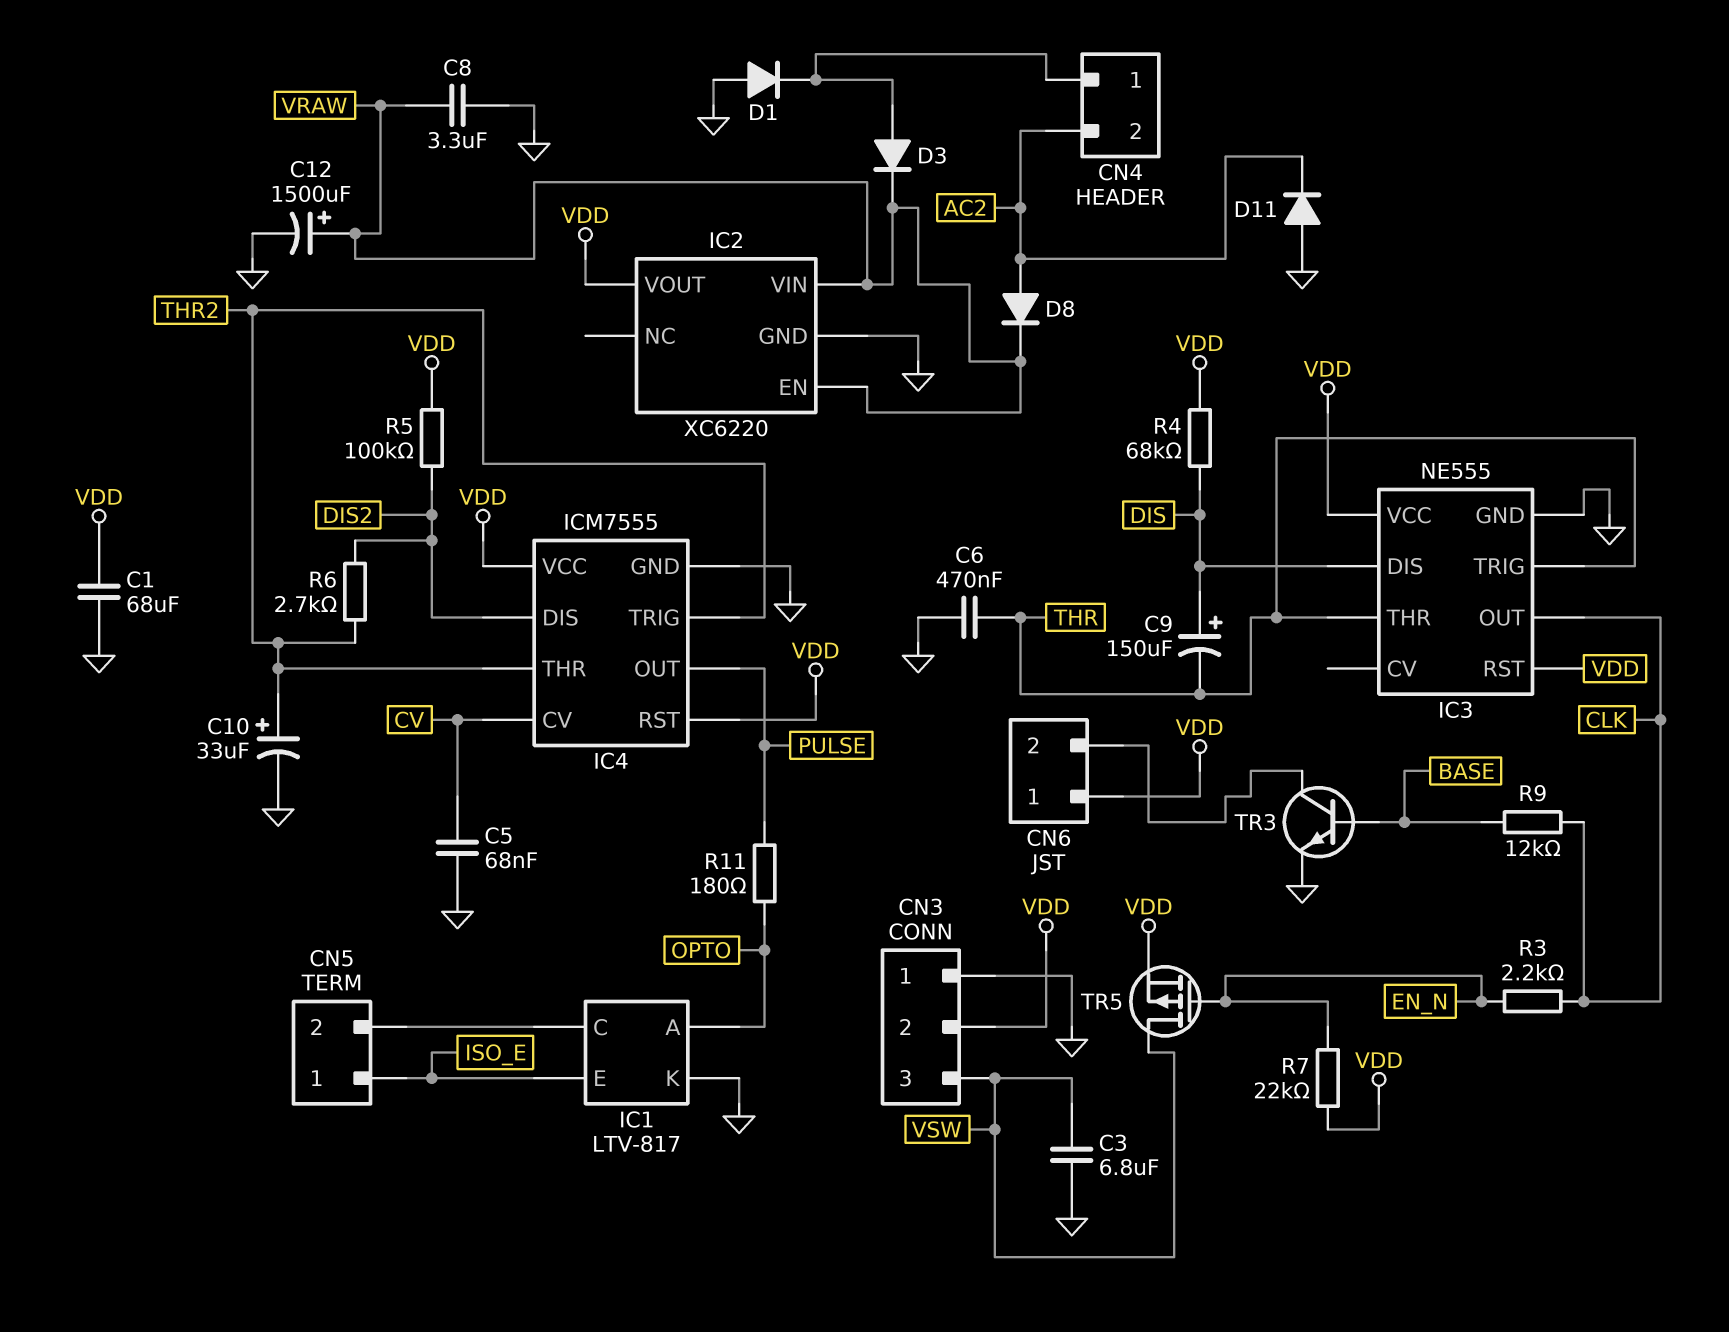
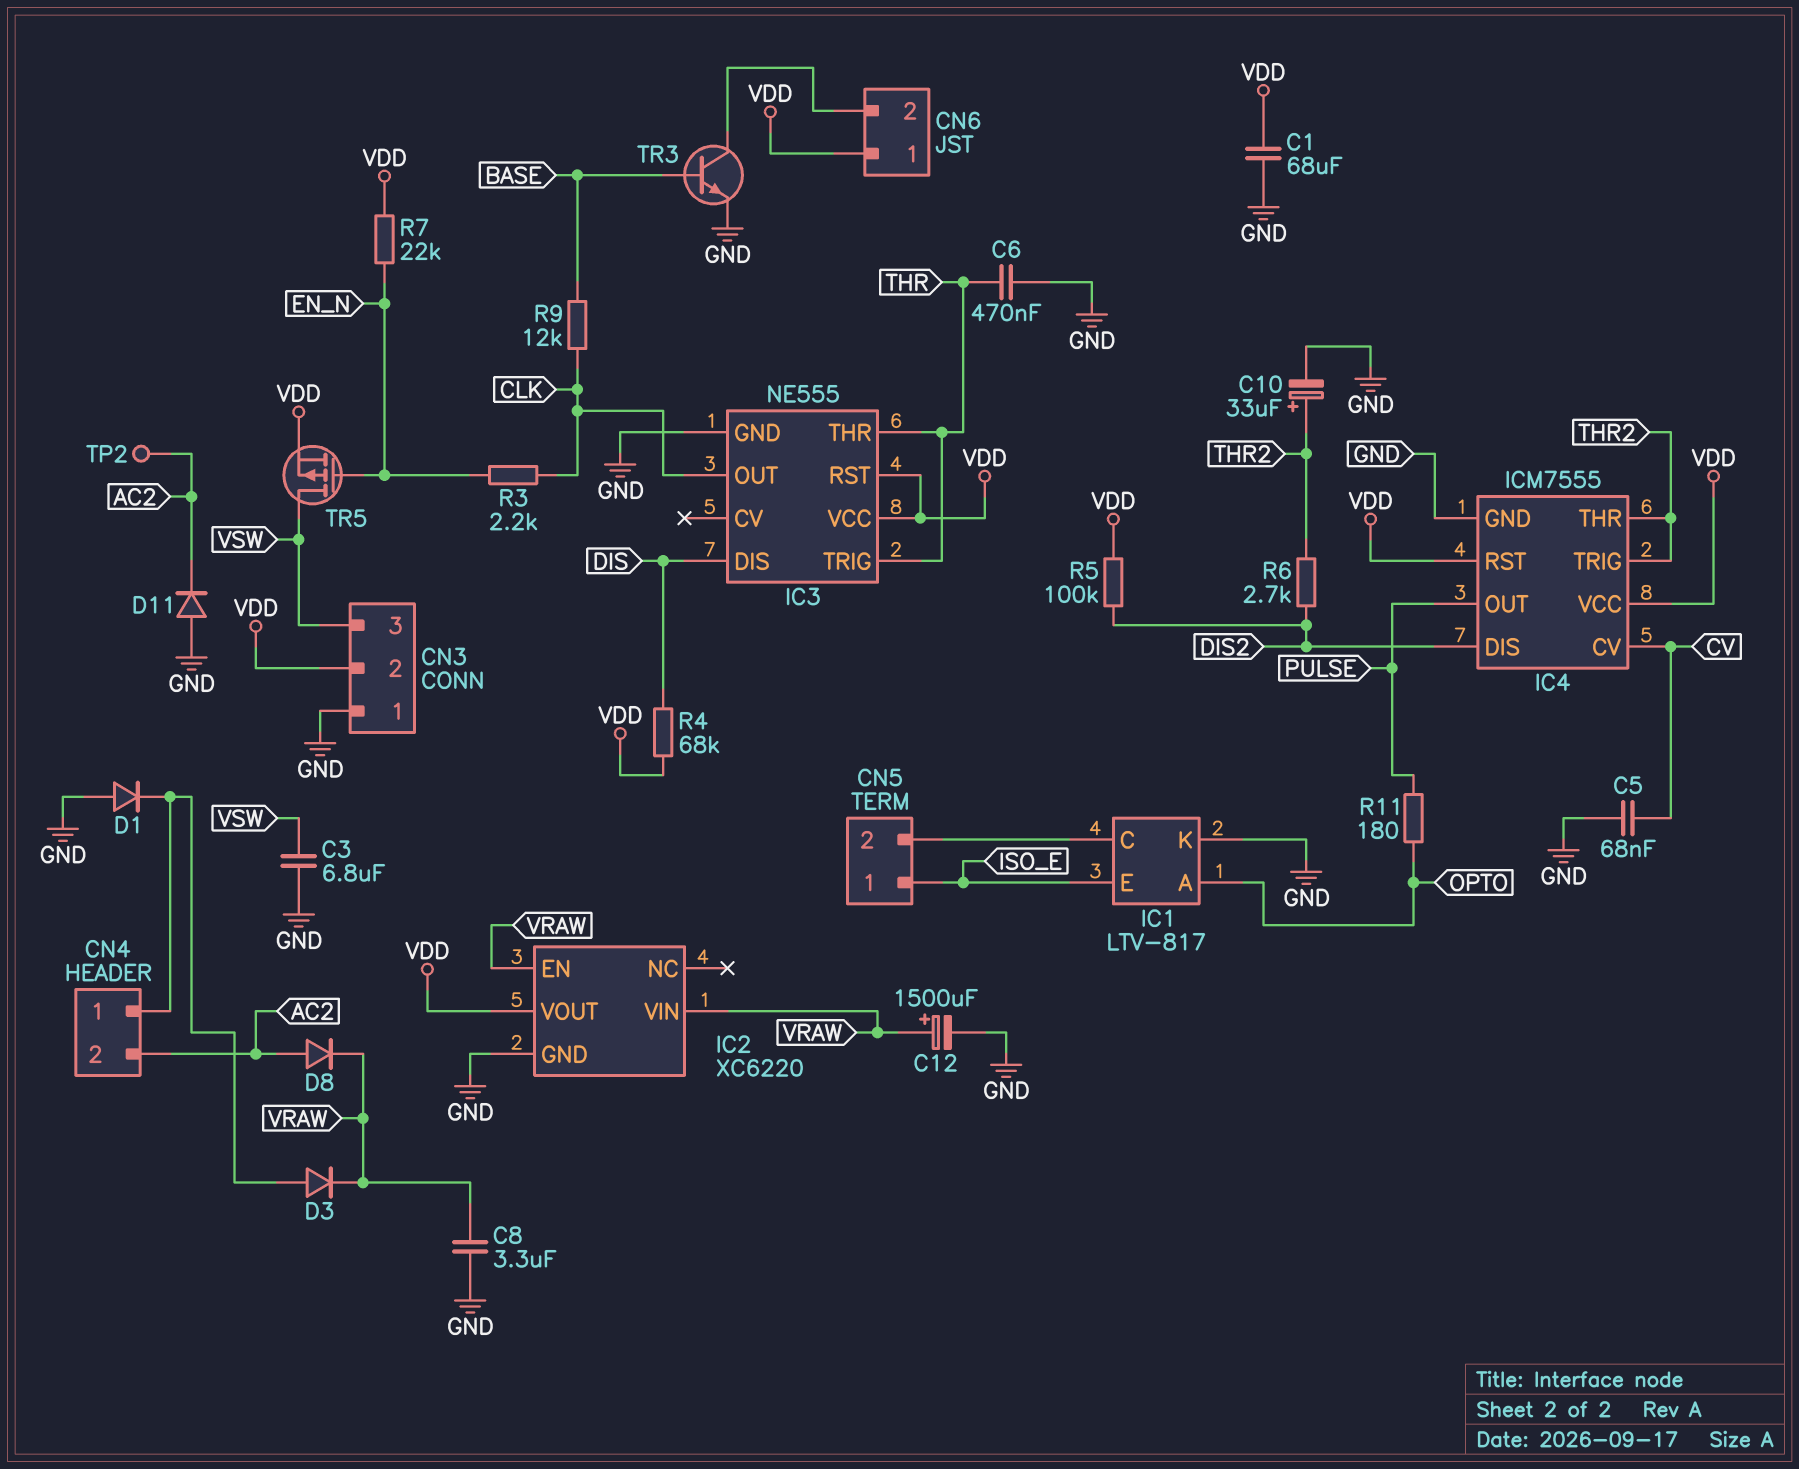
C9: 150uF (plus DIS, minus THR) -> none
TP2: none -> test point (AC2)

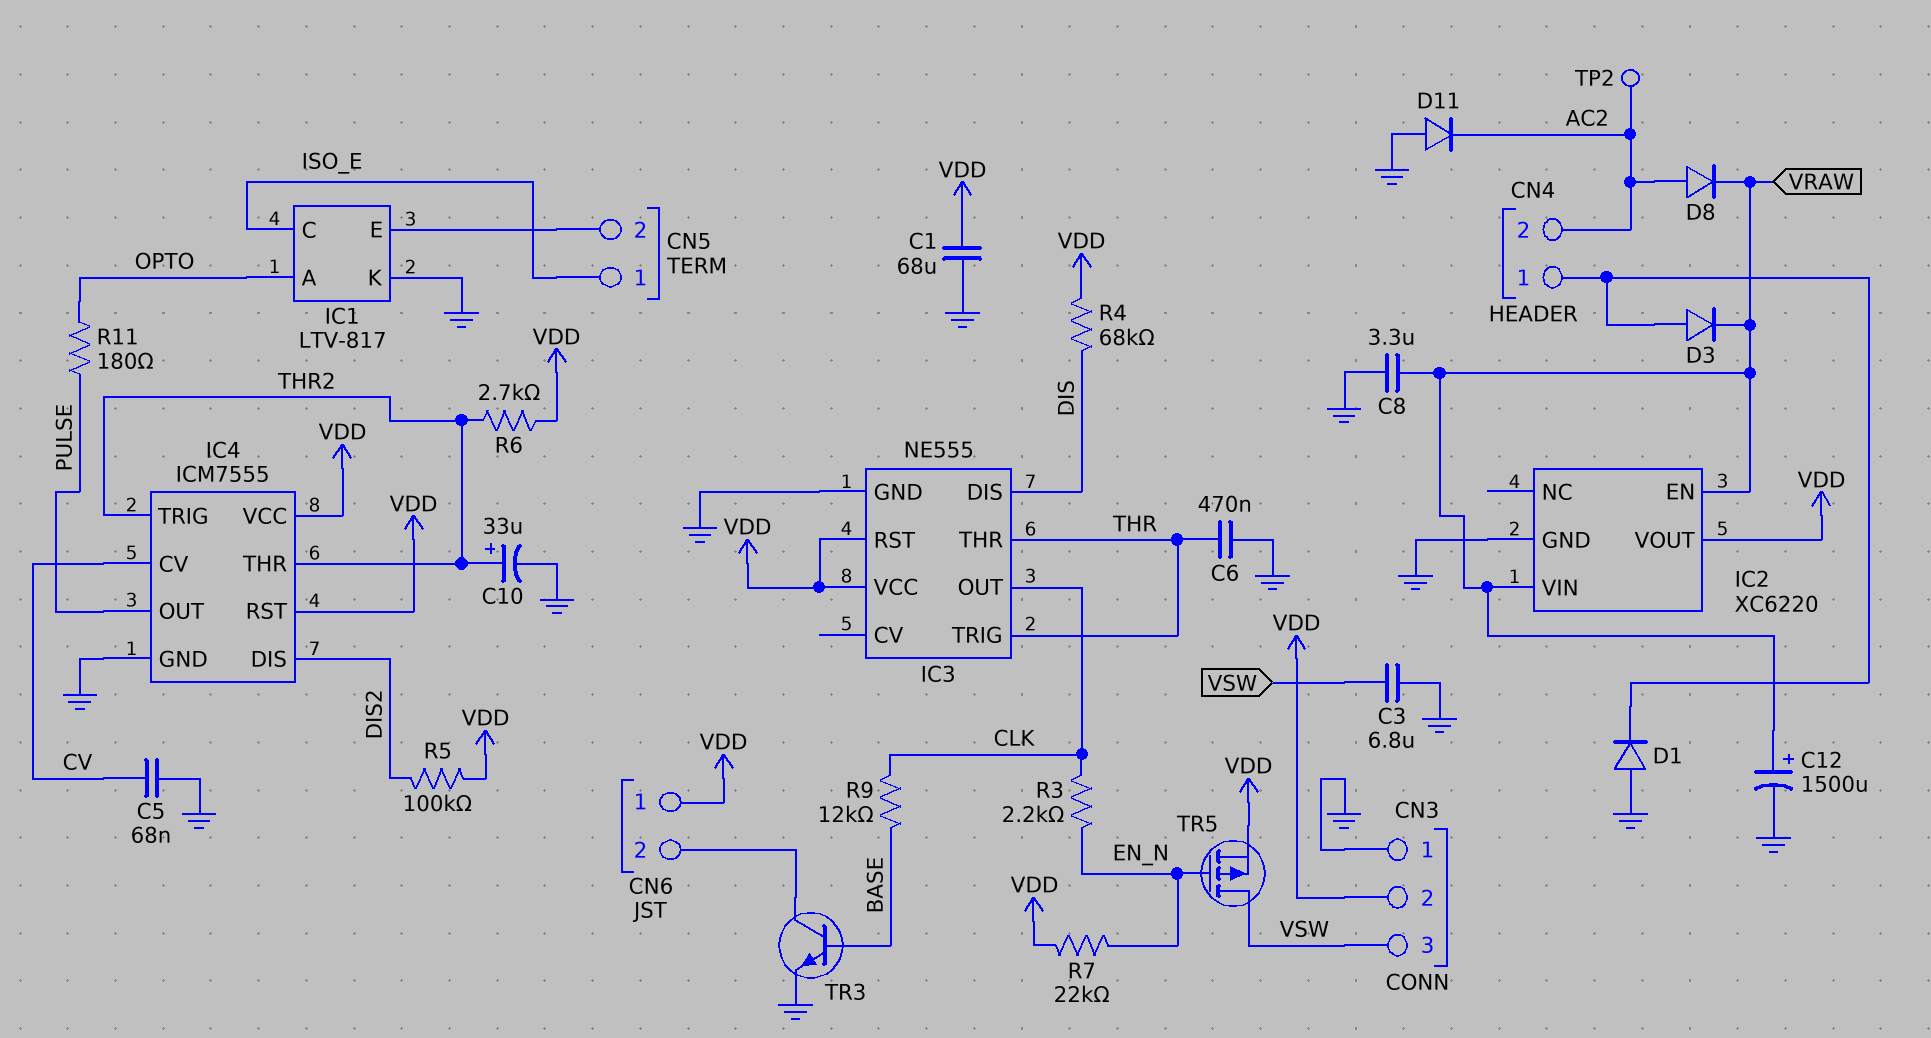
IC1 pin C: CN5/2 -> ISO_E
IC1 pin E: ISO_E -> CN5/2
R6: 2.7k (DIS2, THR2) -> 2.7k (THR2, VDD)

